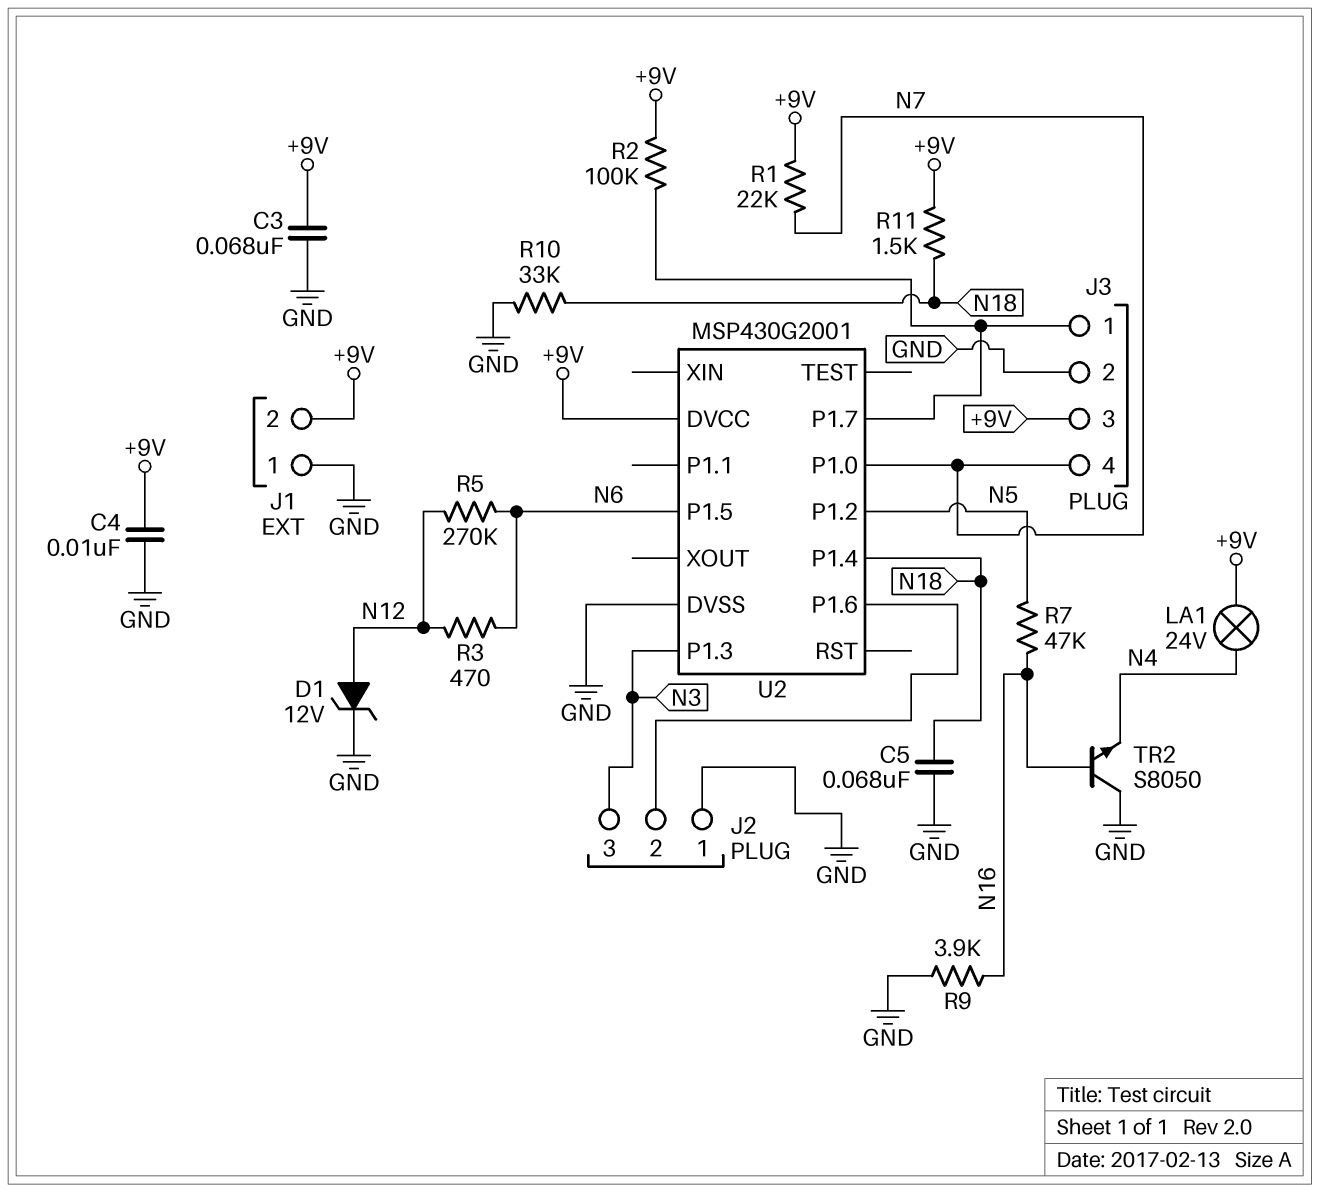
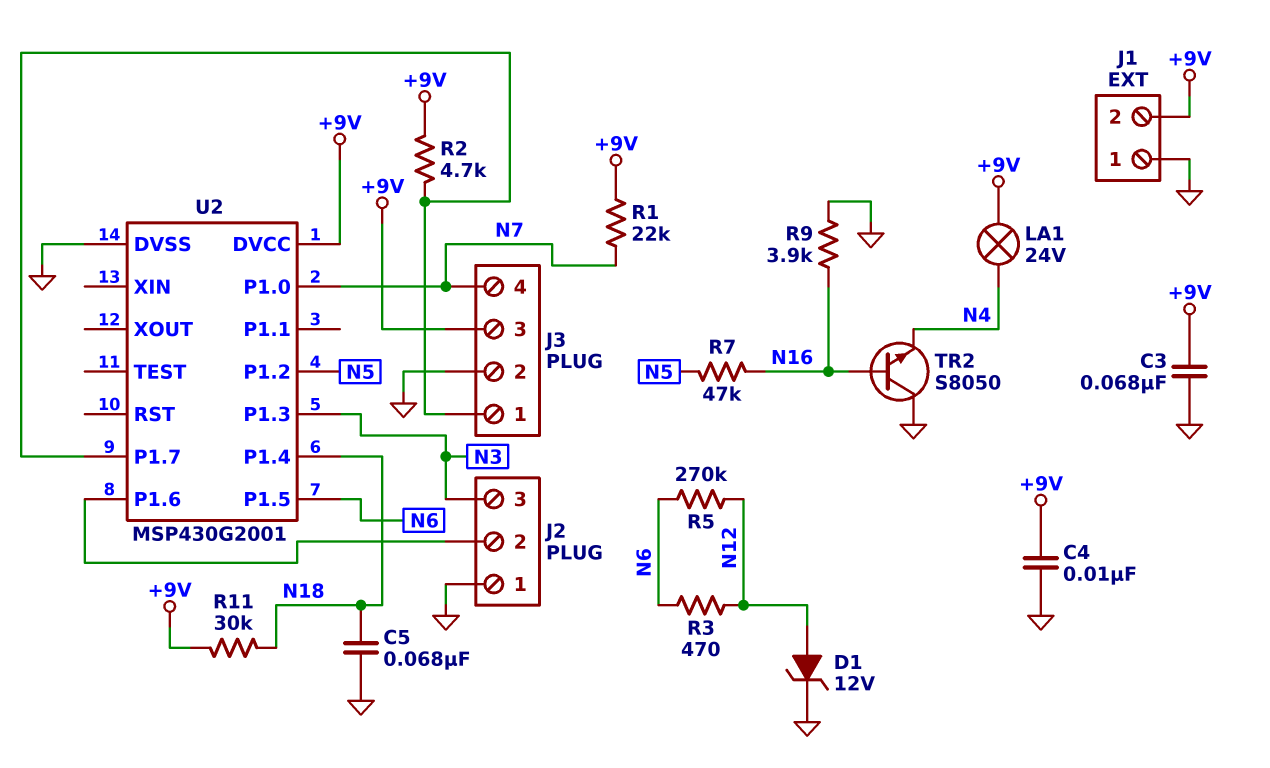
R2: 100k (+9V, J3/1) -> 4.7k (+9V, J3/1)
R10: 33k (GND, N18) -> none
R11: 1.5k (+9V, N18) -> 30k (+9V, N18)

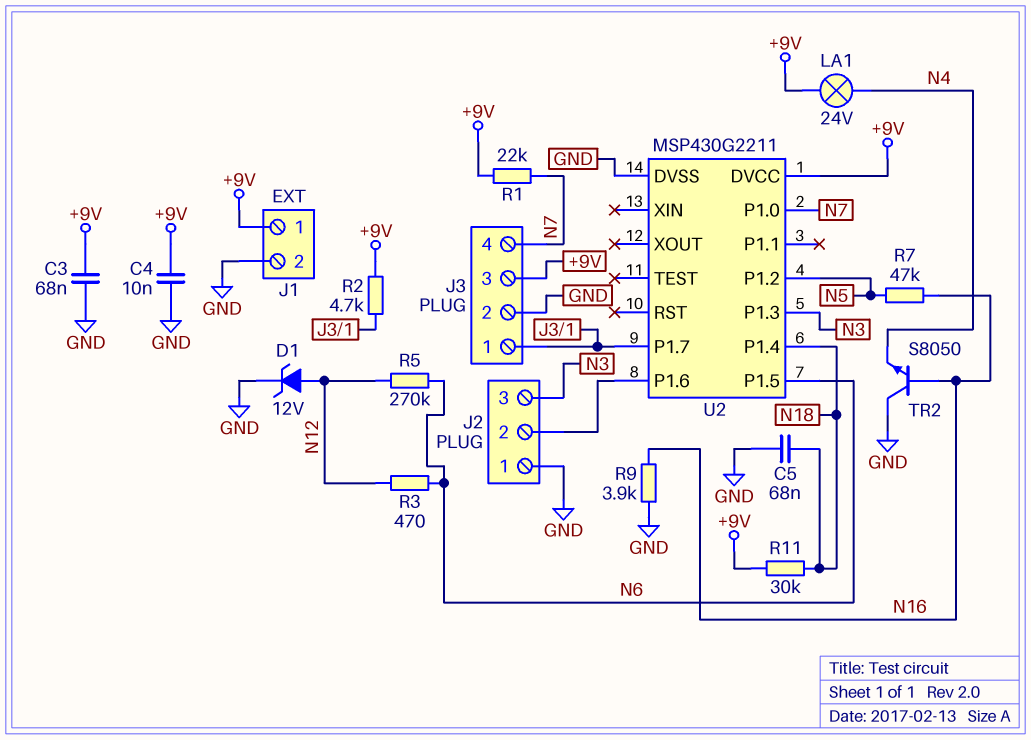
J1 pin 1: GND -> +9V
J1 pin 2: +9V -> GND
U2: MSP430G2001 -> MSP430G2211

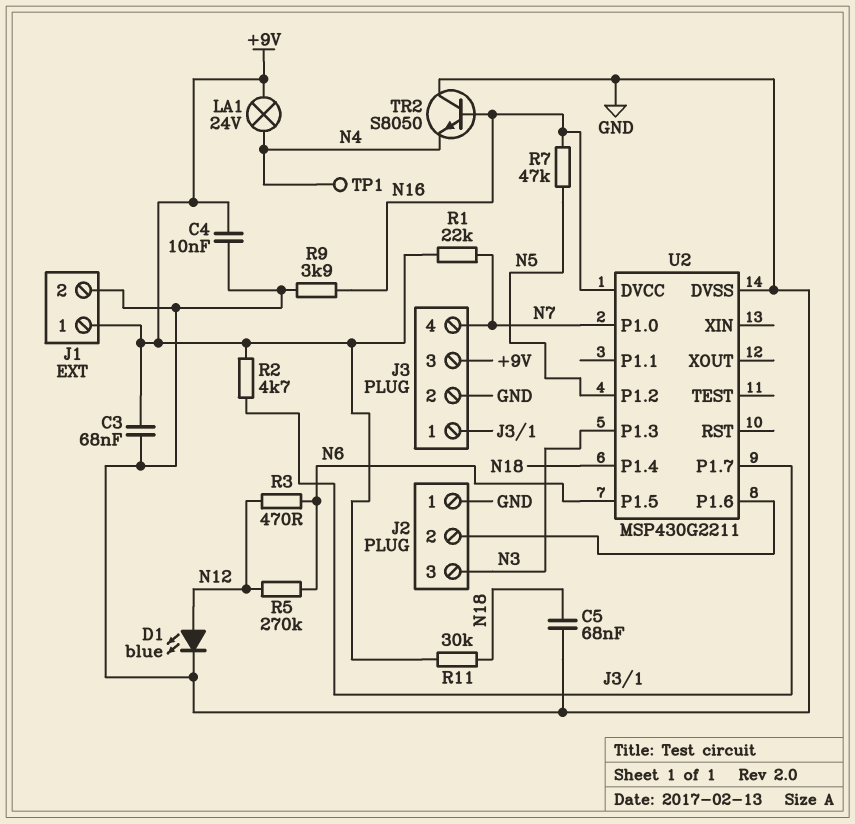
D1: zener 12V (A N12, K GND) -> LED blue (A N12, K GND)
TP1: none -> test point (N4)
U2 pin DVCC: +9V -> N16

